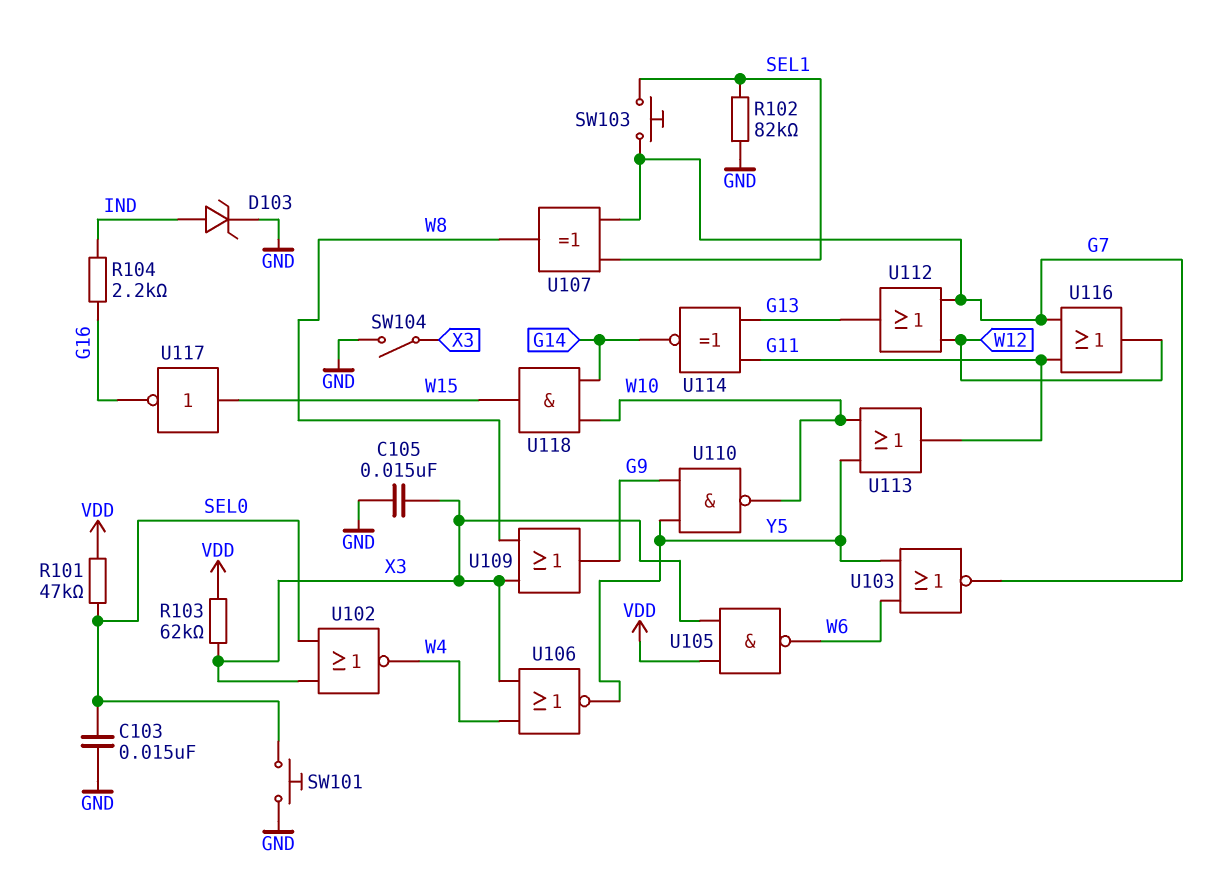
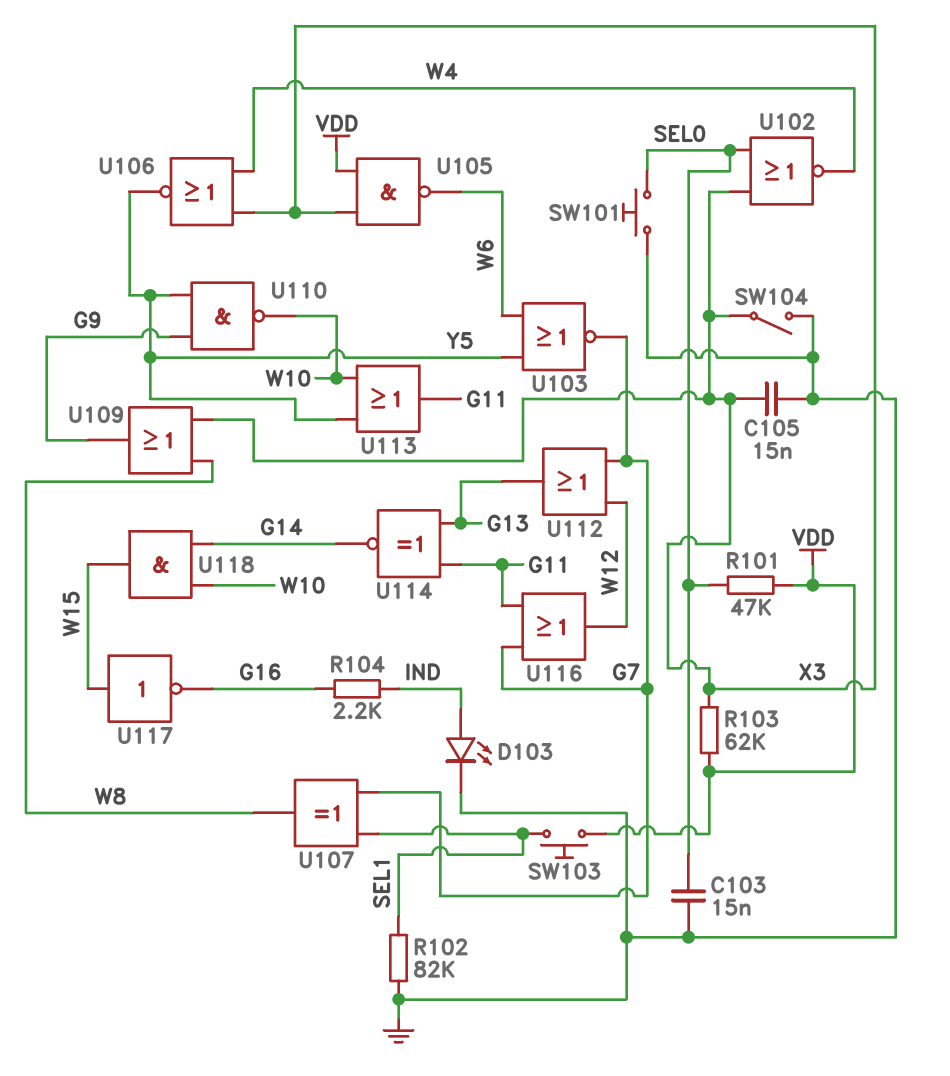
D103: zener (A IND, K GND) -> LED (A IND, K GND)
SW103: button (G7, SEL1) -> button (SEL1, VDD)

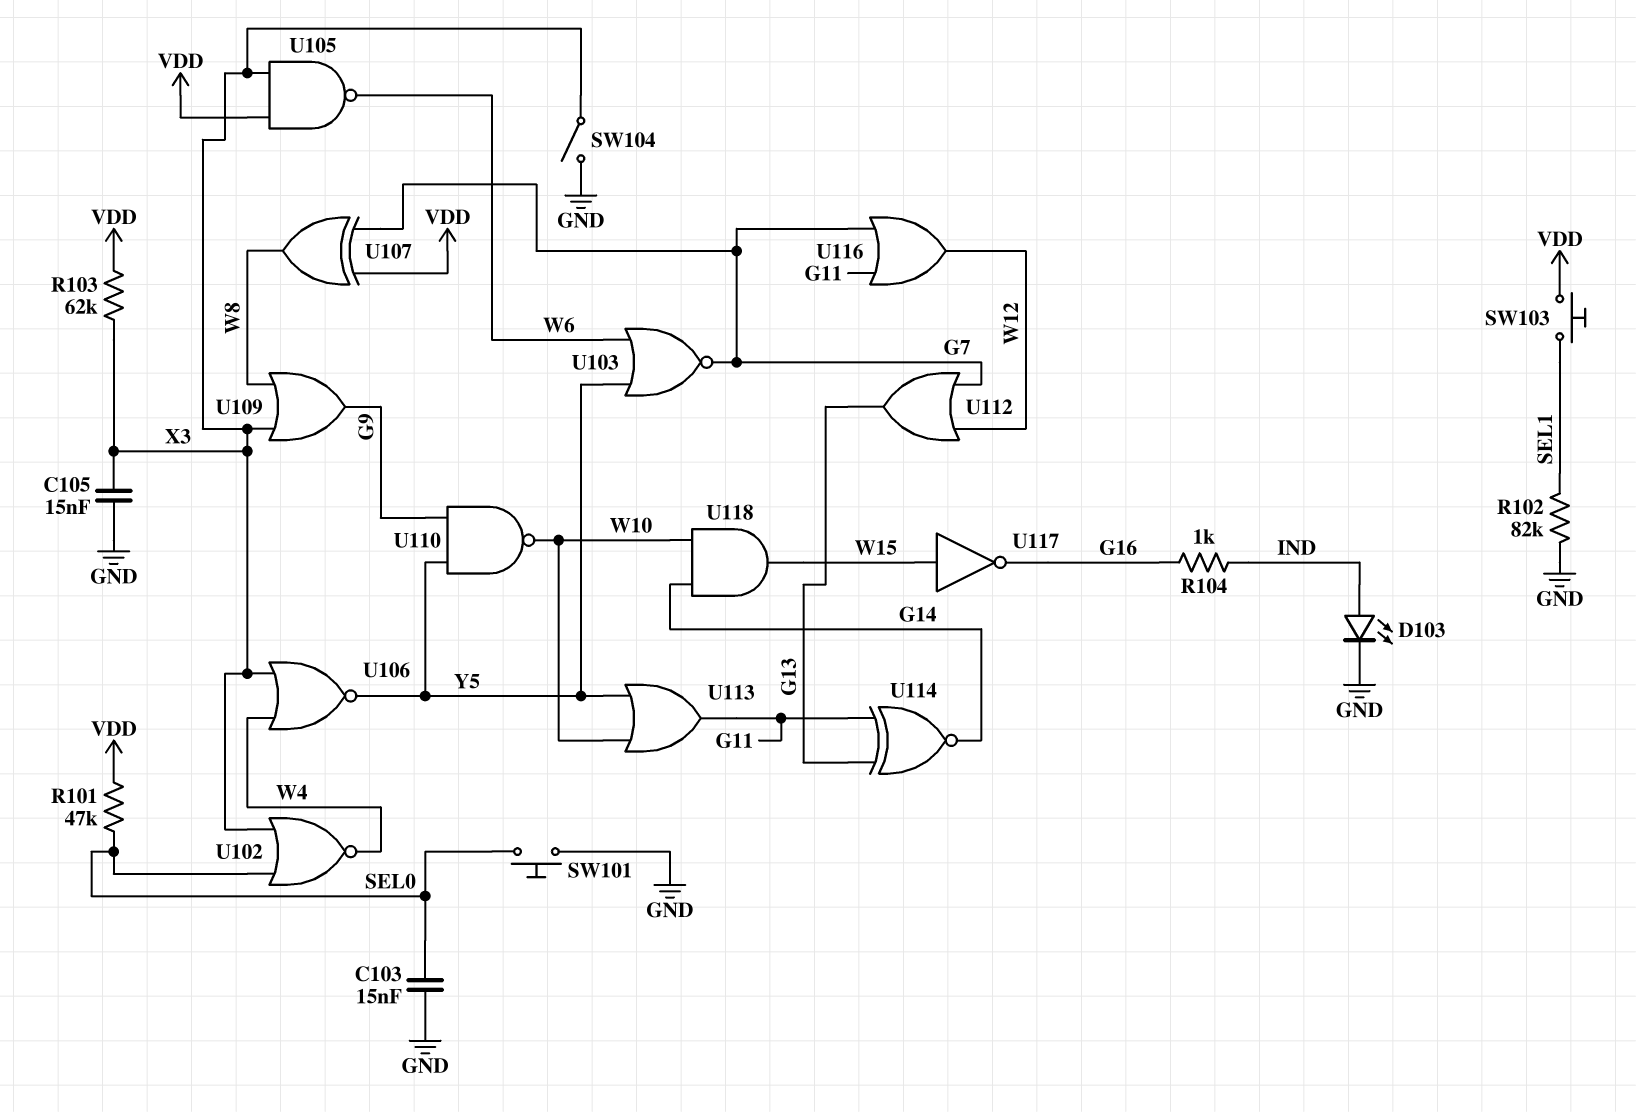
R104: 2.2k (G16, IND) -> 1k (G16, IND)
U107: XOR (in G7, in SEL1, out W8) -> XOR (in G7, in VDD, out W8)

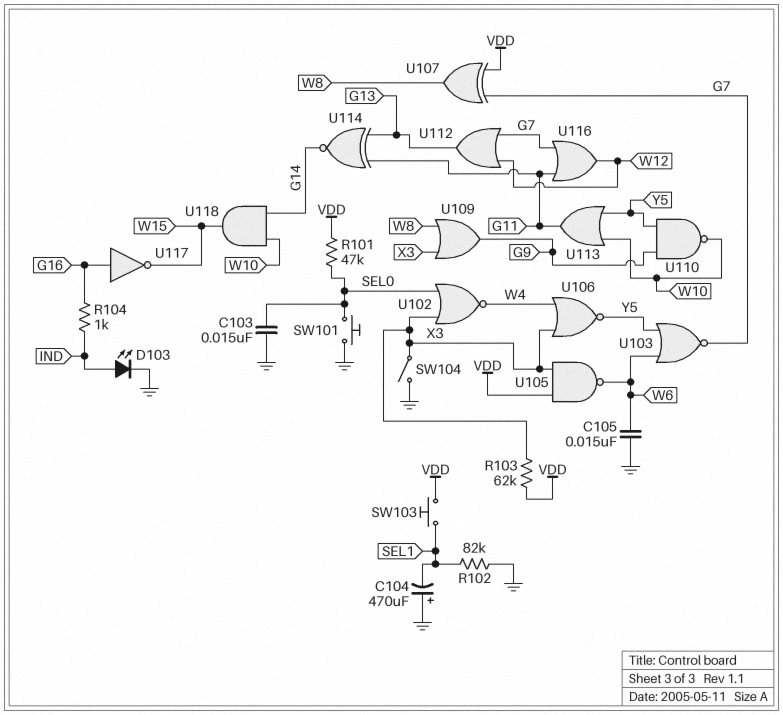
C104: none -> 470uF (plus GND, minus SEL1)
C105: 15nF (GND, X3) -> 15nF (GND, W6)
U117: NOT (in W15, out G16) -> NOT (in G16, out W15)

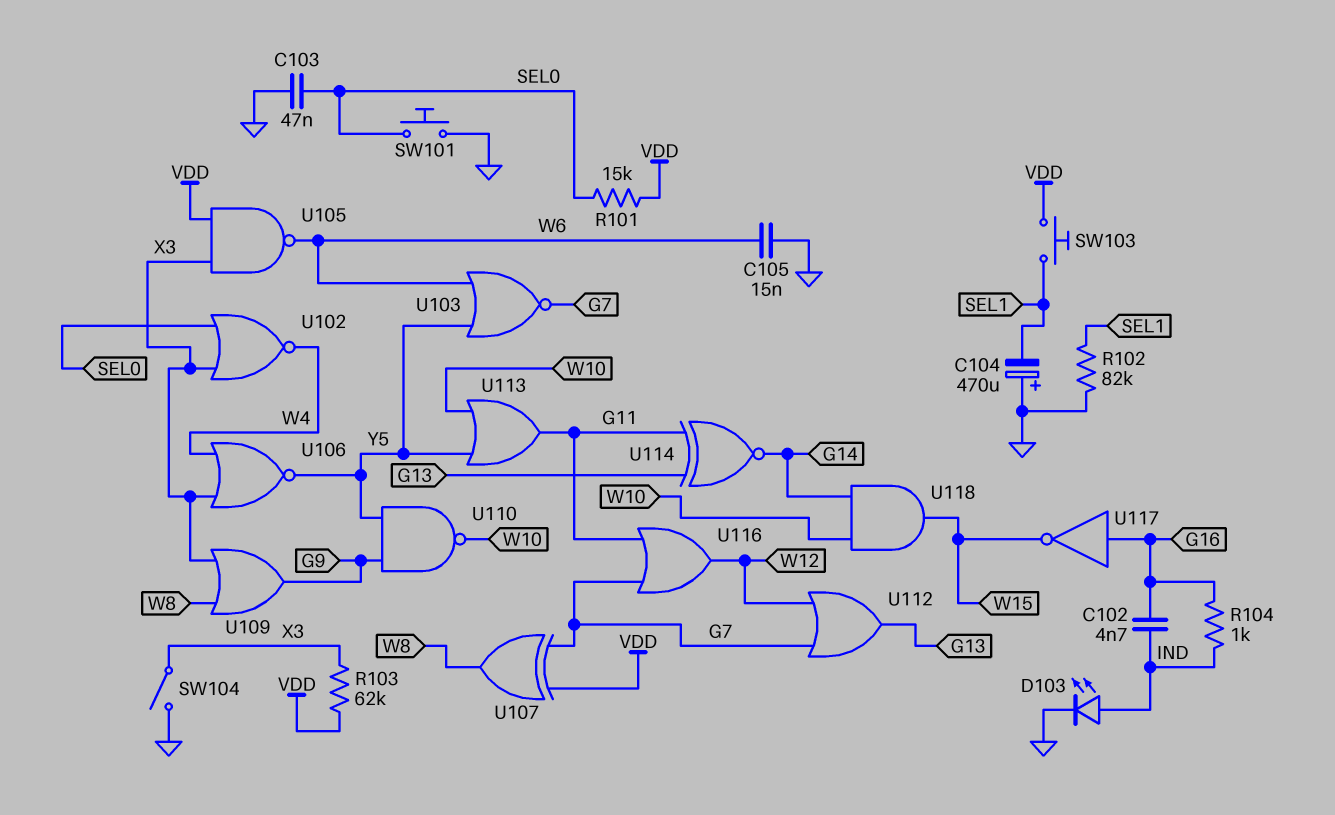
C102: none -> 4.7nF (G16, IND)
C103: 15nF (GND, SEL0) -> 47nF (GND, SEL0)
R101: 47k (SEL0, VDD) -> 15k (SEL0, VDD)

